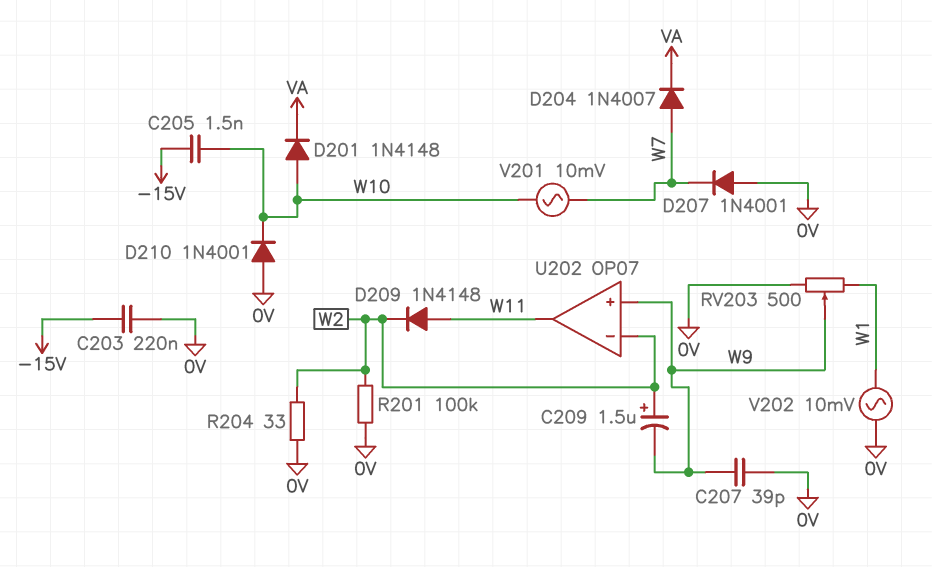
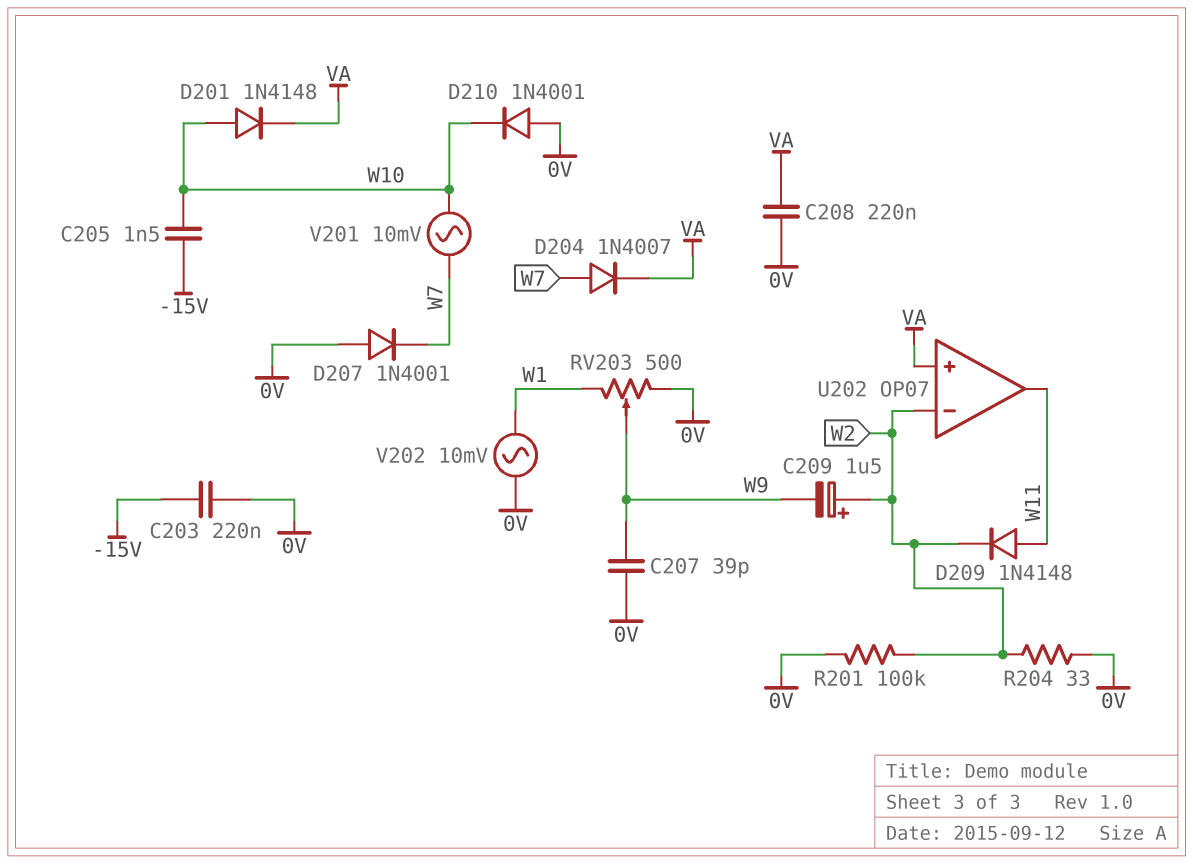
C208: none -> 220nF (0V, VA)
U202 pin in+: W9 -> VA

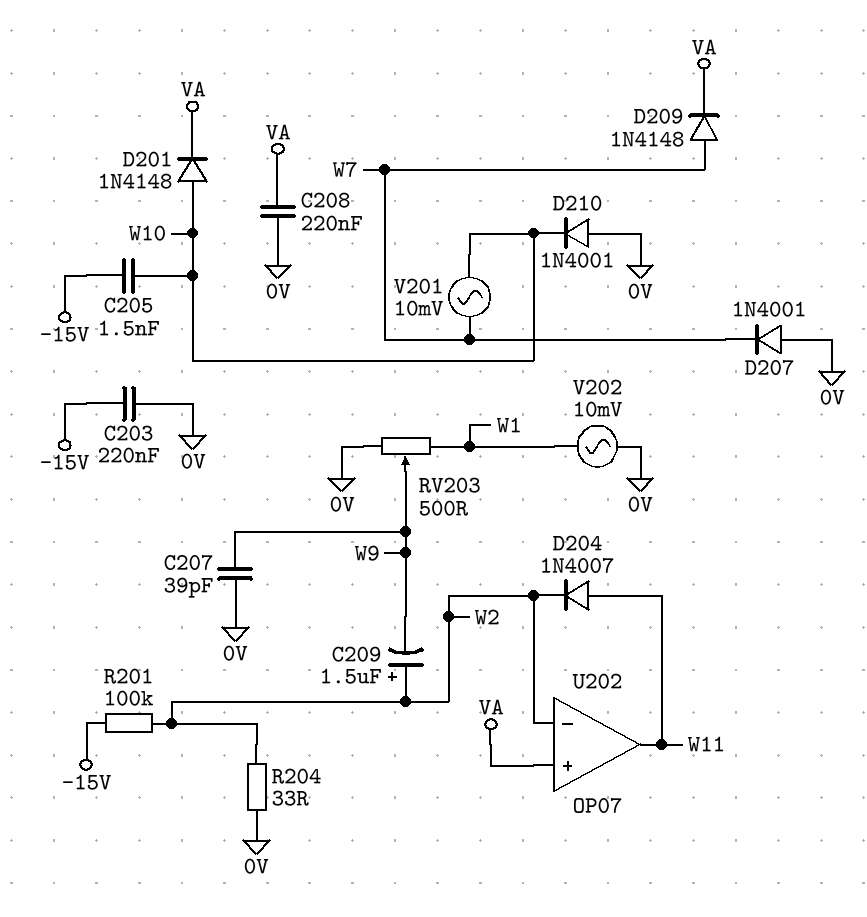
D204: diode 1N4007 (A W7, K VA) -> diode 1N4007 (A W11, K W2)
D209: diode 1N4148 (A W11, K W2) -> diode 1N4148 (A W7, K VA)
R201: 100k (0V, W2) -> 100k (-15V, W2)

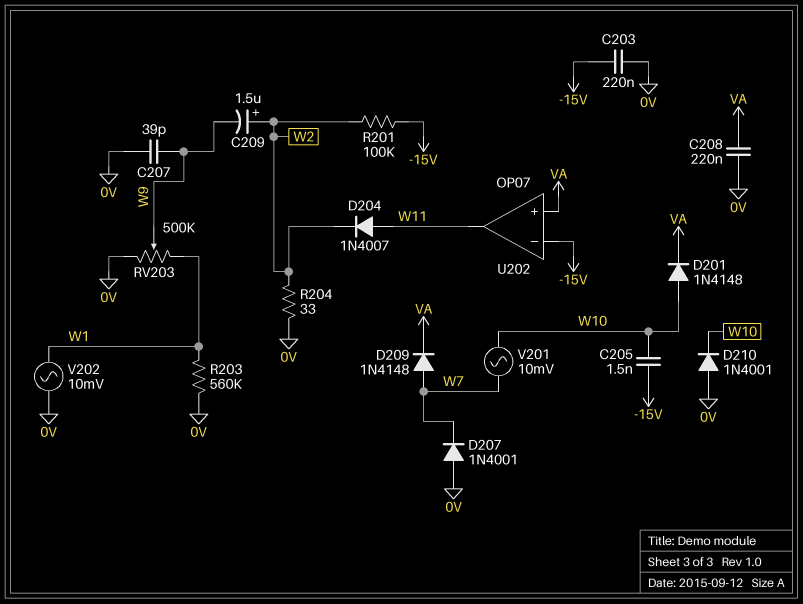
R203: none -> 560k (0V, W1)
RV203: 500 (0V, W1, wiper W9) -> 500k (0V, W1, wiper W9)
U202 pin in-: W2 -> -15V

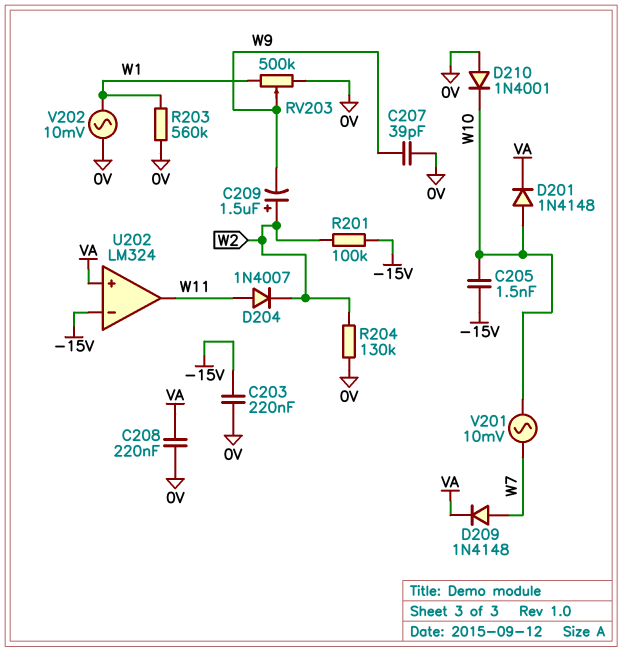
D207: diode 1N4001 (A 0V, K W7) -> none
R204: 33 (0V, W2) -> 130k (0V, W2)
U202: OP07 -> LM324

